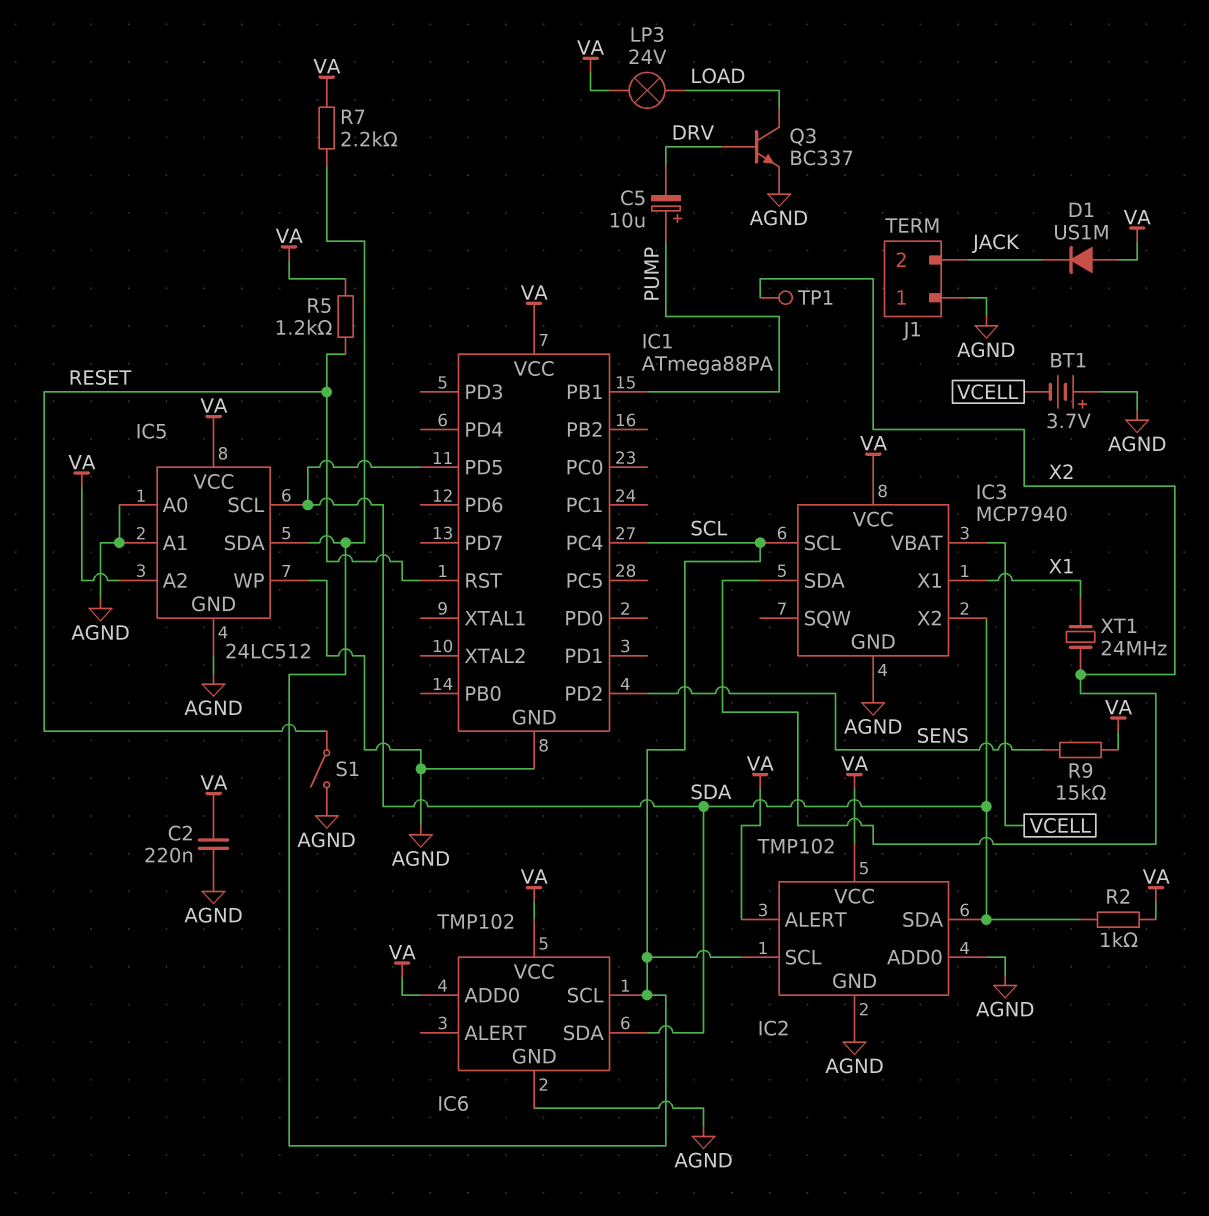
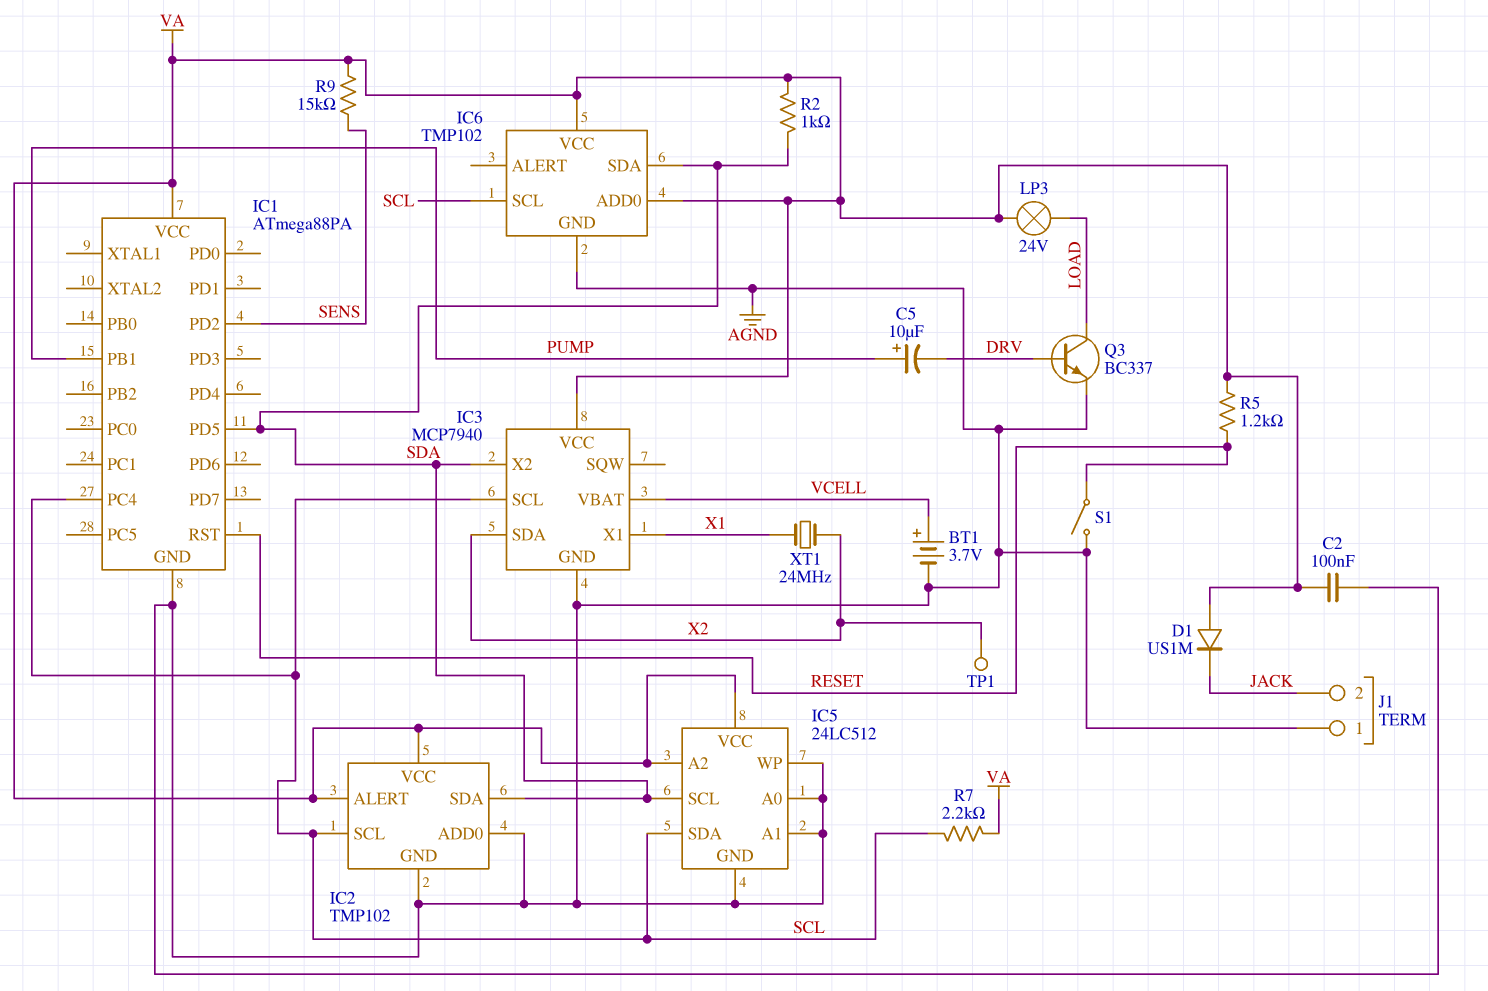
BT1: 3.7V (plus AGND, minus VCELL) -> 3.7V (plus VCELL, minus AGND)
C2: 220nF (AGND, VA) -> 100nF (AGND, VA)

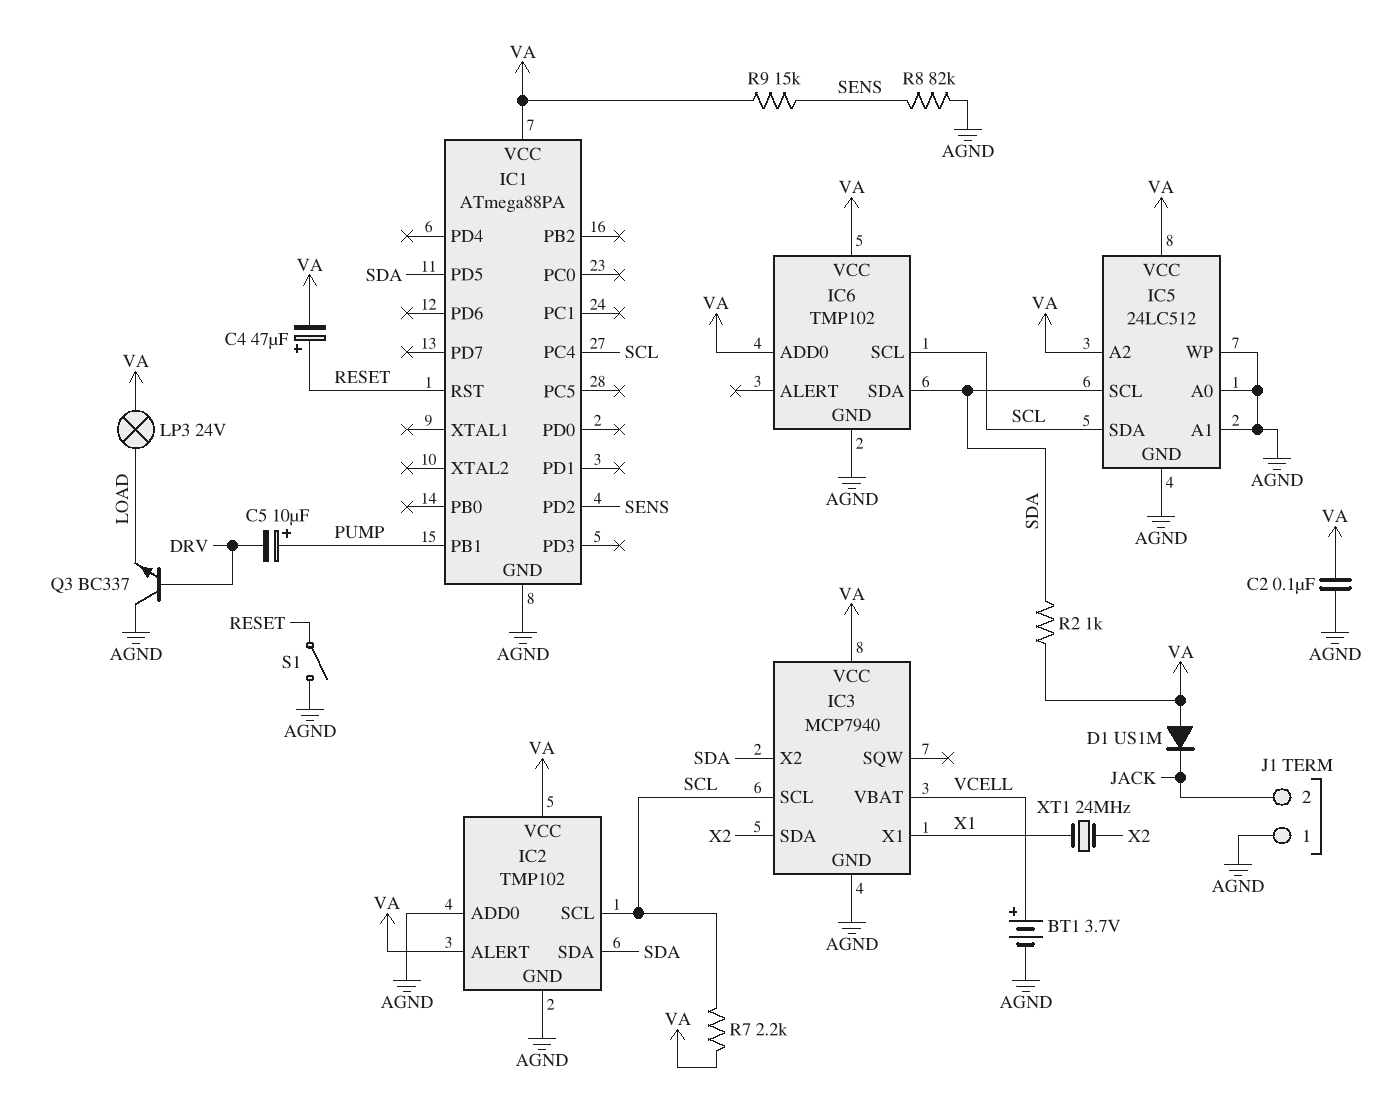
C4: none -> 47uF (plus RESET, minus VA)
Q3: NPN BC337 (B DRV, C LOAD, E AGND) -> NPN BC337 (B DRV, C AGND, E LOAD)
R5: 1.2k (RESET, VA) -> none
R8: none -> 82k (AGND, SENS)
TP1: test point (X2) -> none

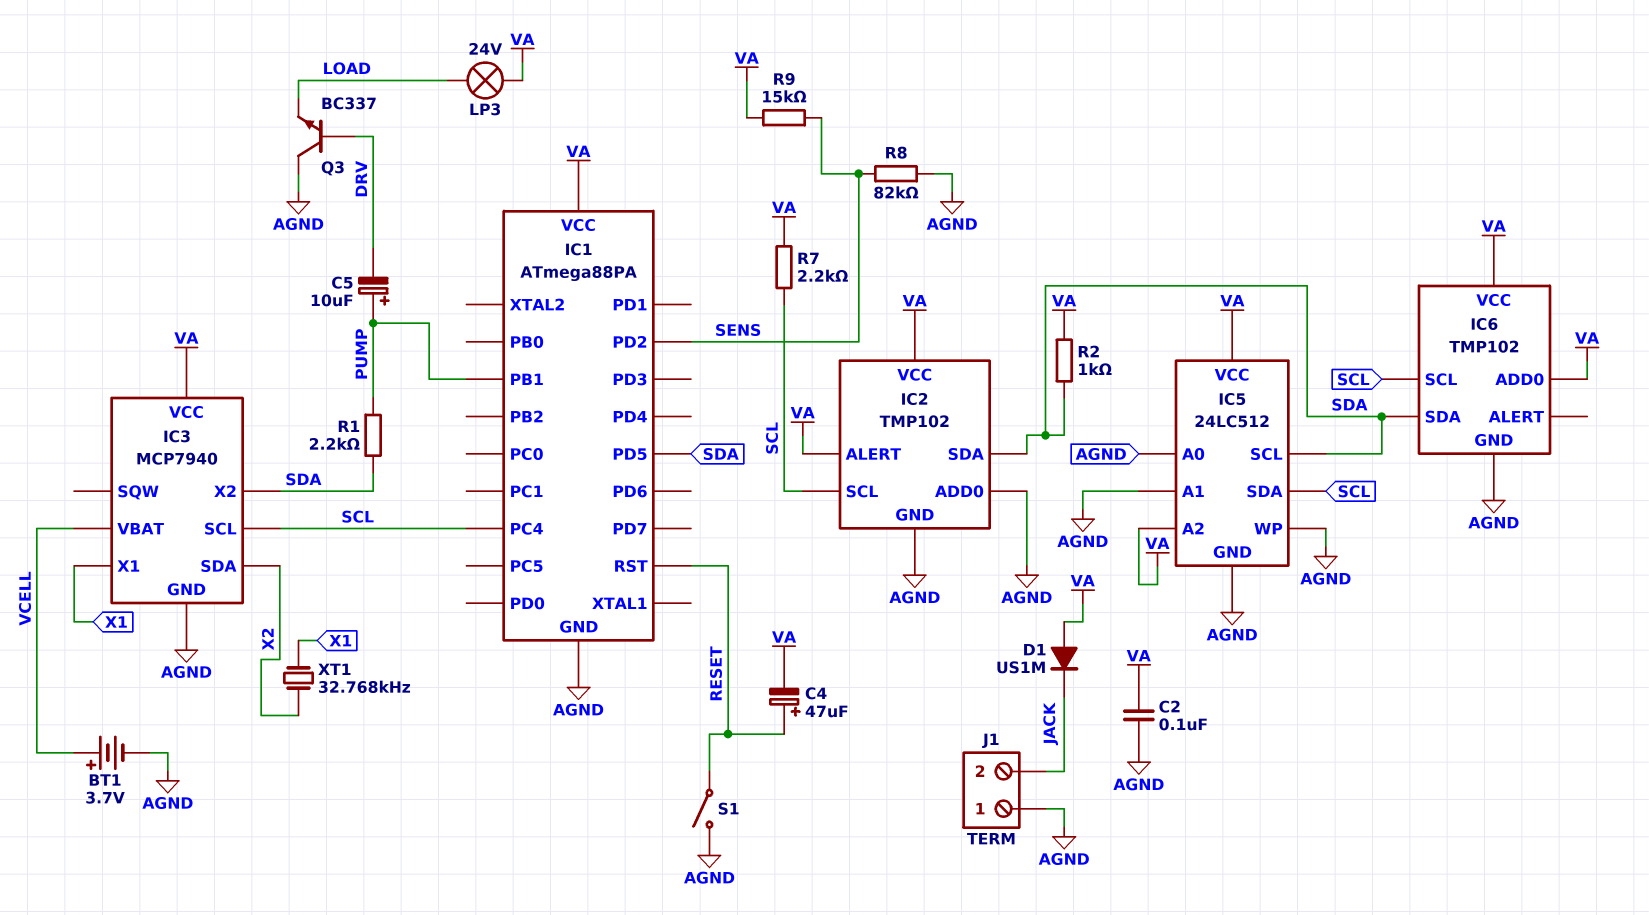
R1: none -> 2.2k (PUMP, SDA)
XT1: 24MHz (X1, X2) -> 32.768kHz (X1, X2)

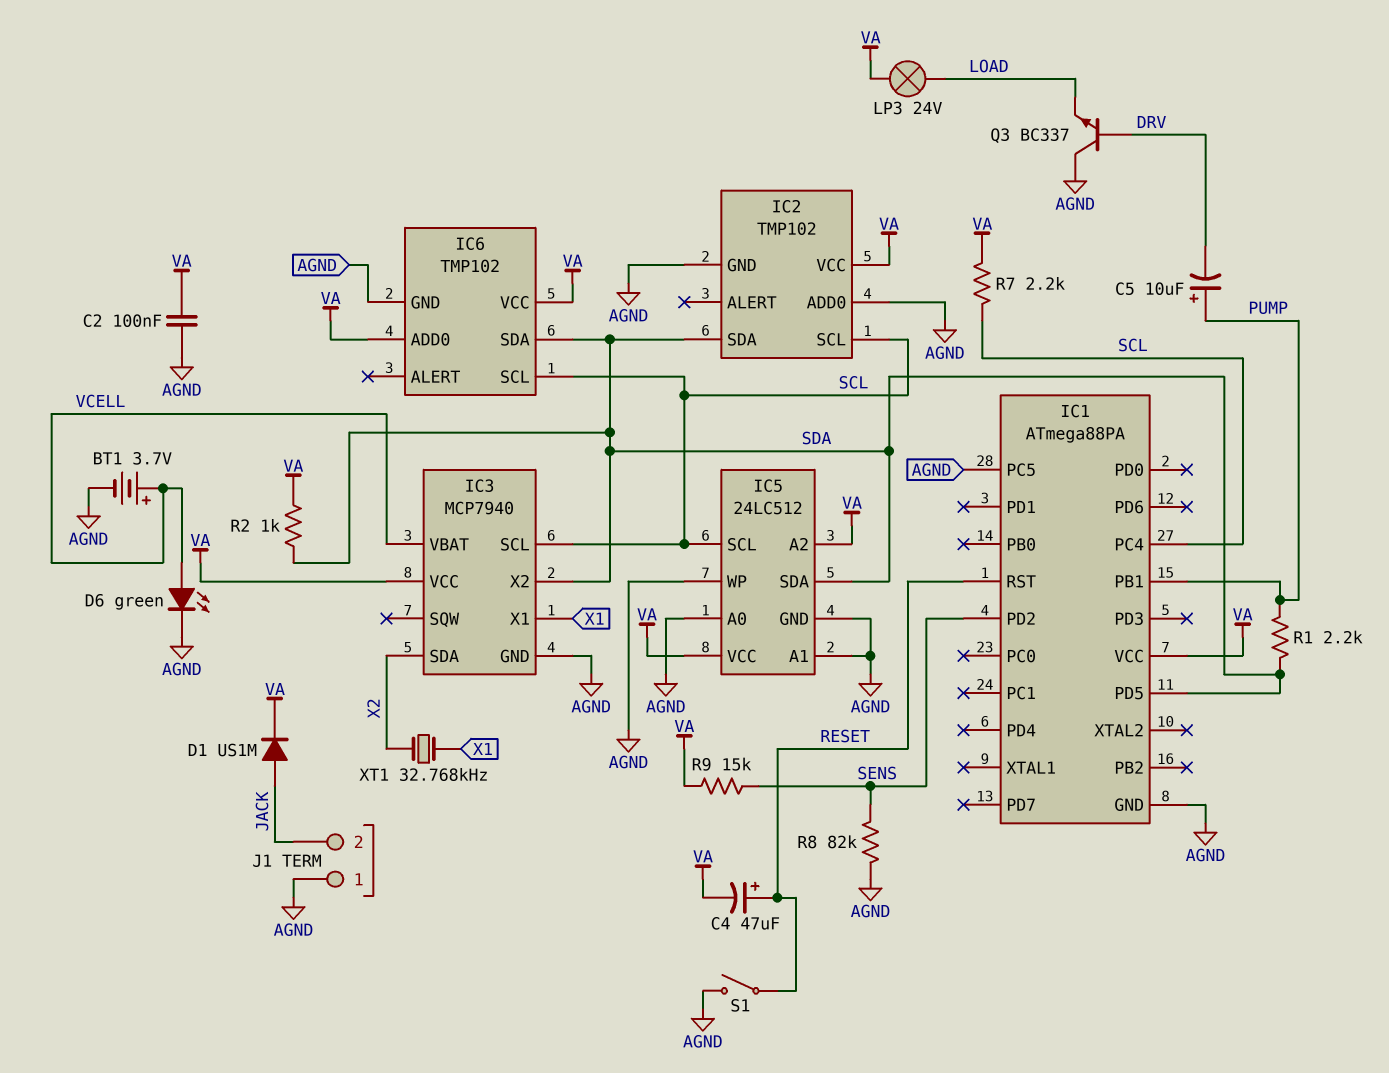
D1: diode US1M (A VA, K JACK) -> diode US1M (A JACK, K VA)
D6: none -> LED green (A VCELL, K AGND)
IC1 pin PC5: none -> AGND
IC2 pin ALERT: VA -> none
IC5 pin SCL: SDA -> SCL
IC5 pin SDA: SCL -> SDA

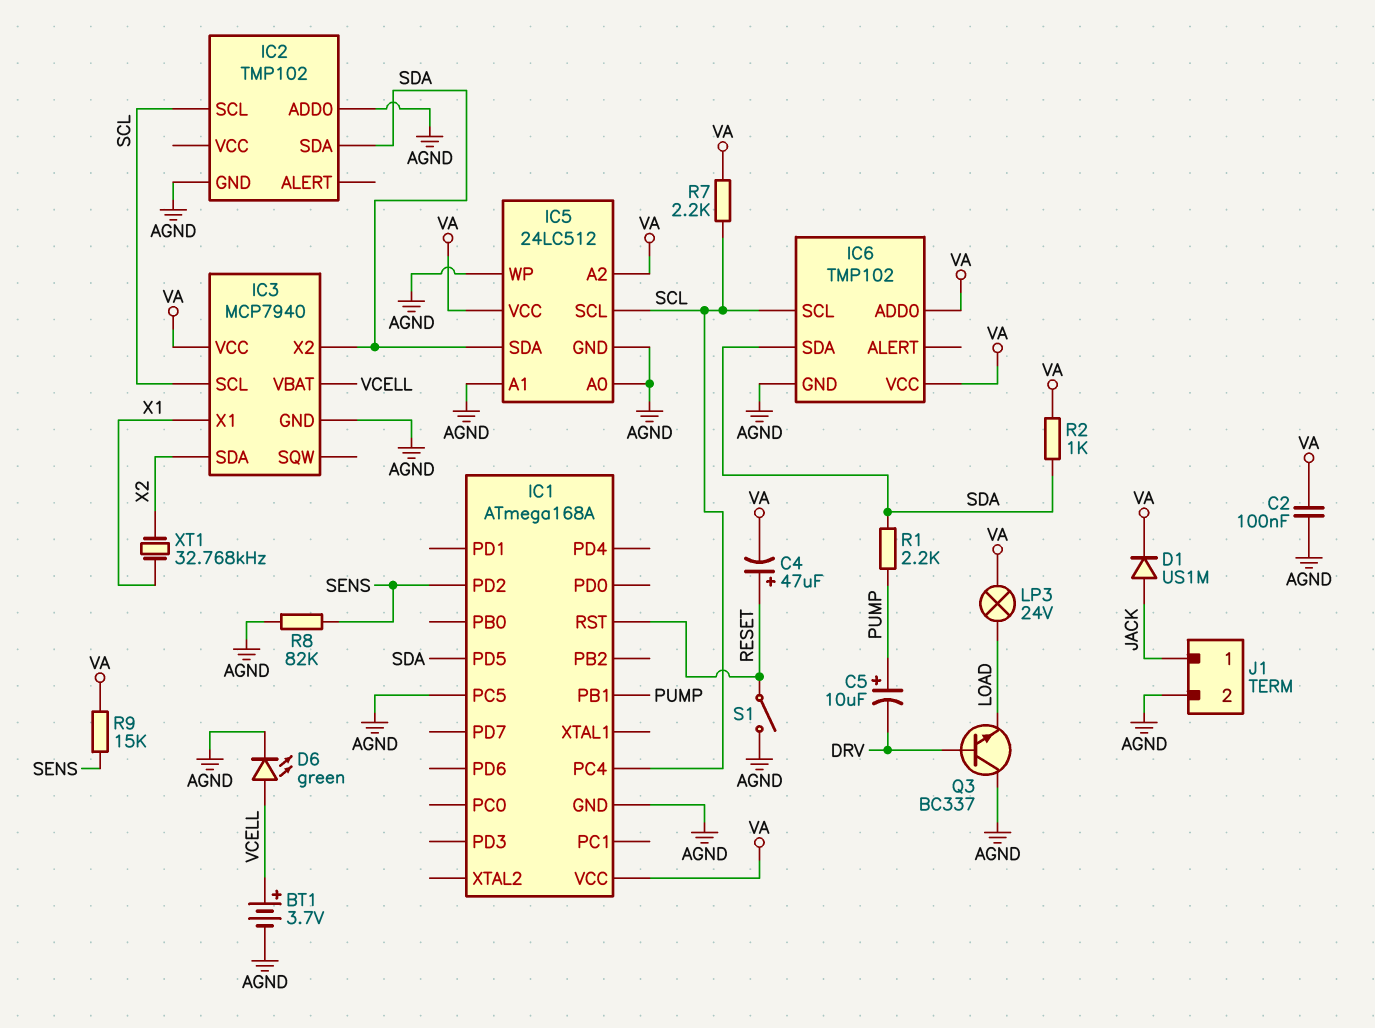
IC1: ATmega88PA -> ATmega168A
IC2 pin VCC: VA -> none
J1 pin 1: AGND -> JACK
J1 pin 2: JACK -> AGND

